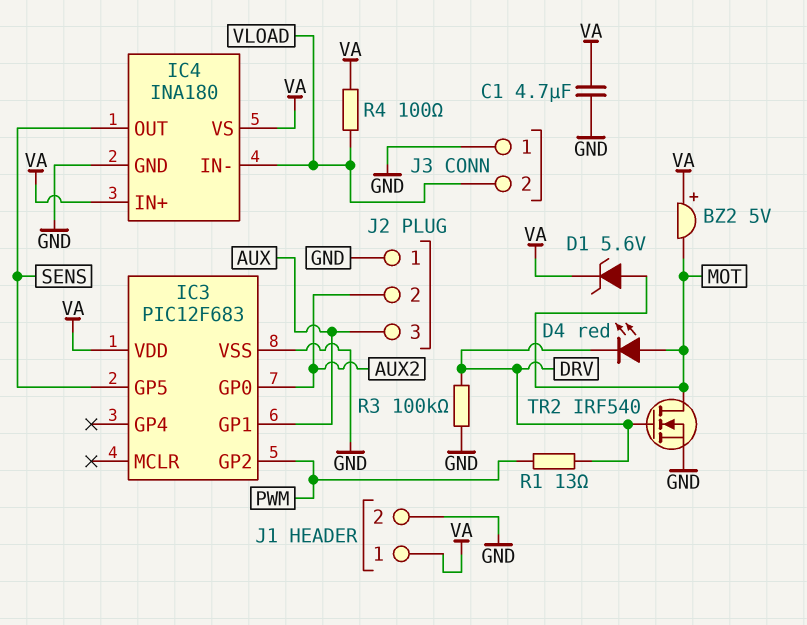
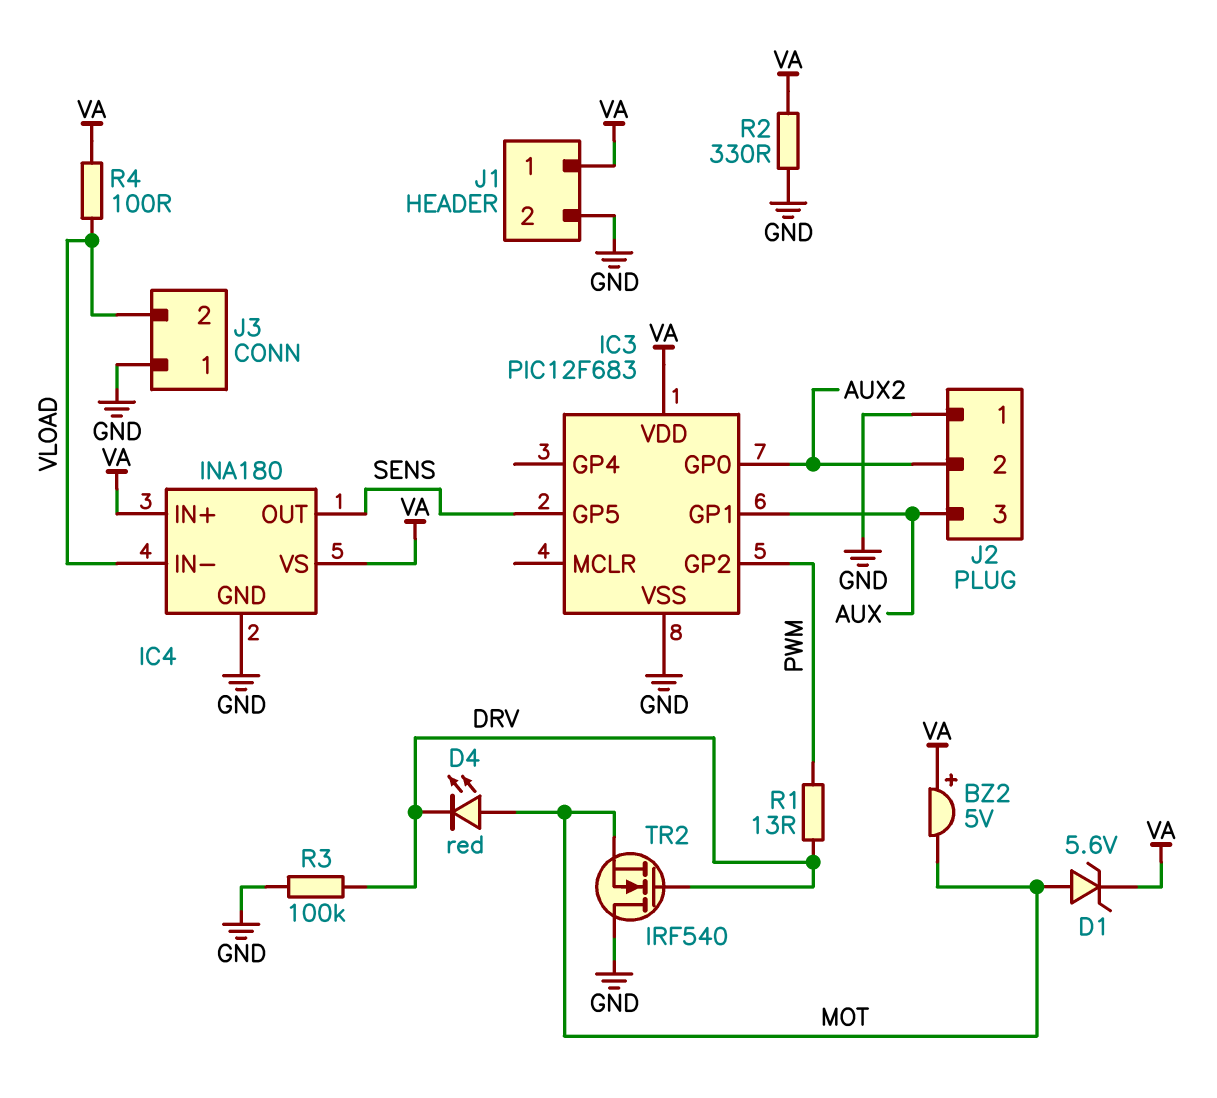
C1: 4.7uF (GND, VA) -> none
R2: none -> 330 (GND, VA)
TR2: NMOS IRF540 (G DRV, D MOT, S GND) -> NMOS IRF540 (G DRV, D GND, S MOT)

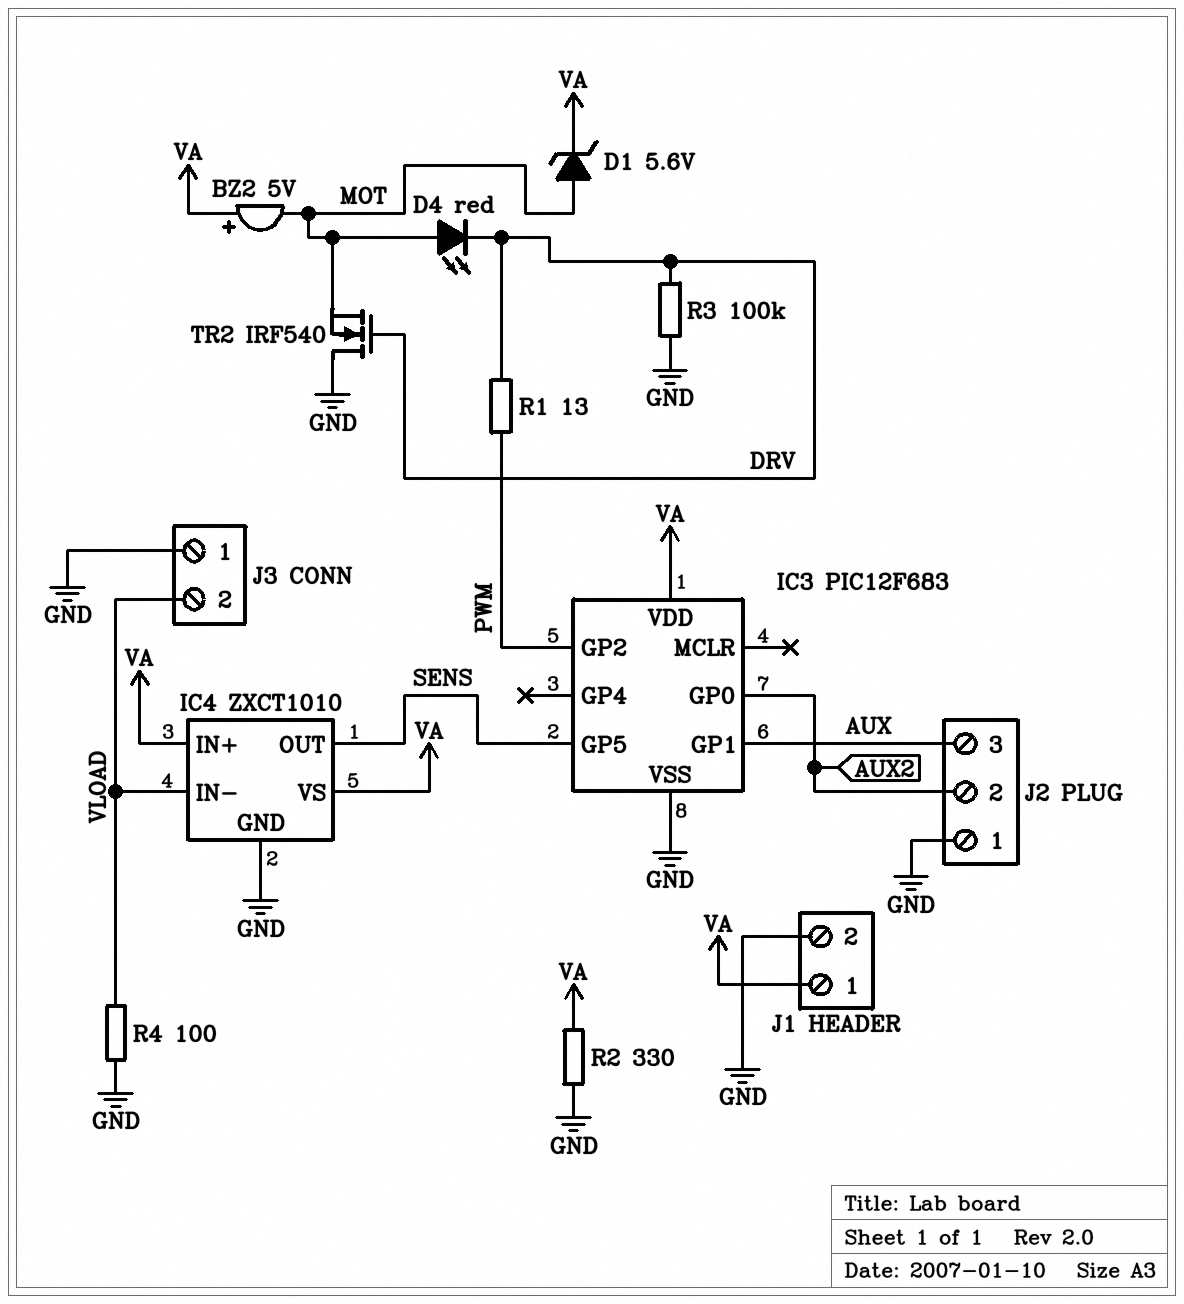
IC4: INA180 -> ZXCT1010
R4: 100 (VA, VLOAD) -> 100 (GND, VLOAD)

